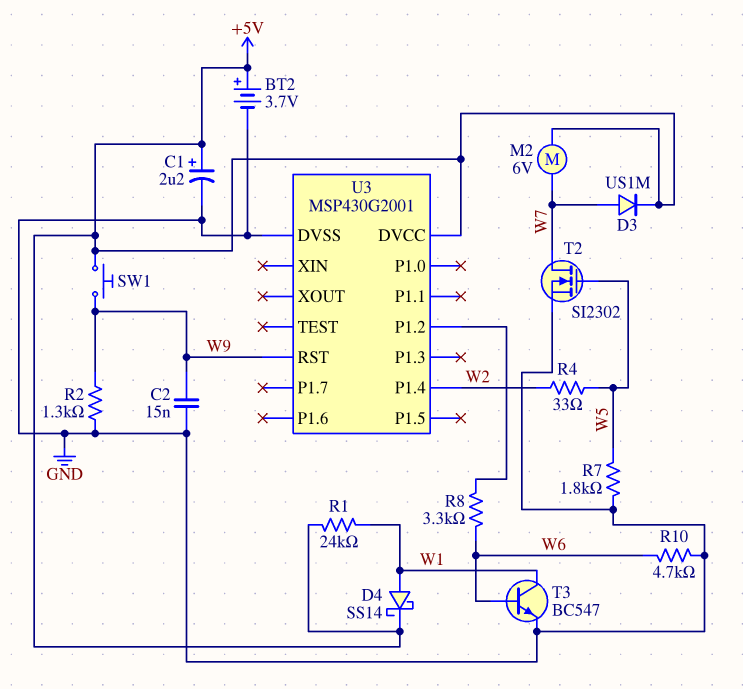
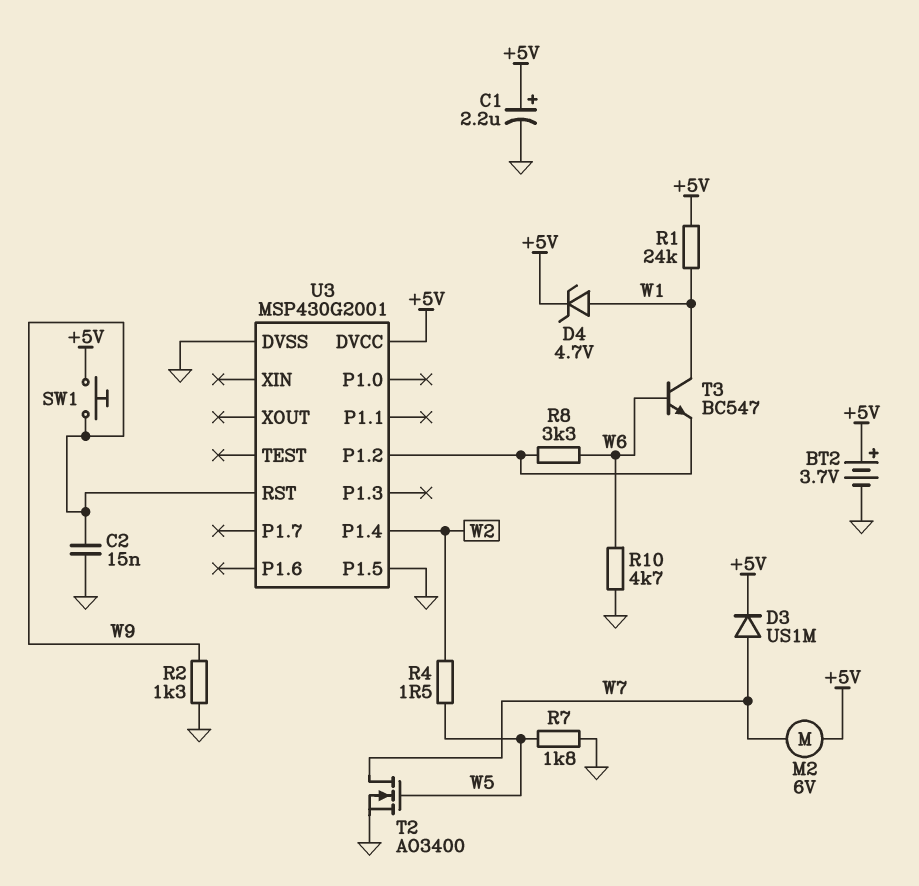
D4: schottky SS14 (A W1, K +5V) -> zener 4.7V (A W1, K +5V)
R4: 33 (W2, W5) -> 1.5 (W2, W5)
T2: NMOS SI2302 (G W5, D W7, S GND) -> NMOS AO3400 (G W5, D W7, S GND)
T3: NPN BC547 (B W6, C W1, E GND) -> NPN BC547 (B W6, C W1, E U3/P1.2)
U3 pin P1.5: none -> GND

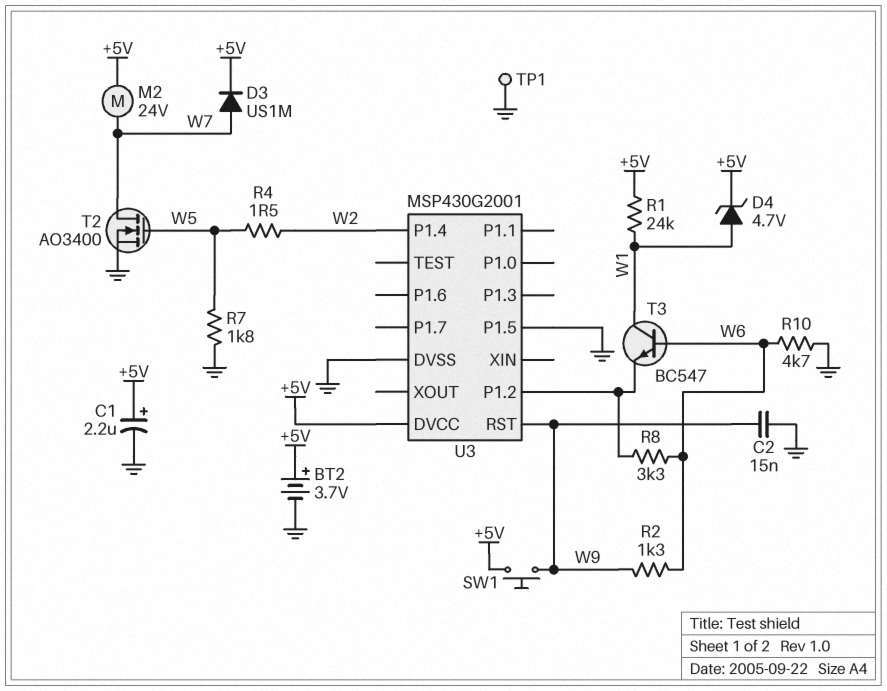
M2: motor 6V (+5V, W7) -> motor 24V (+5V, W7)
R2: 1.3k (GND, W9) -> 1.3k (W6, W9)
TP1: none -> test point (GND)

